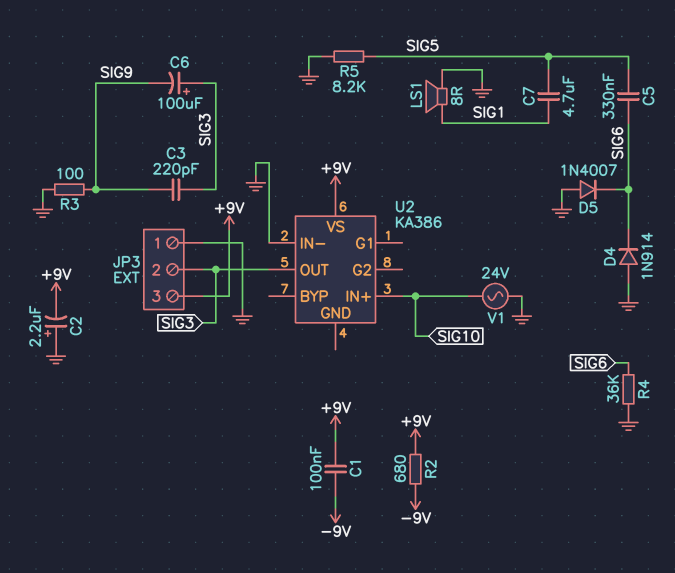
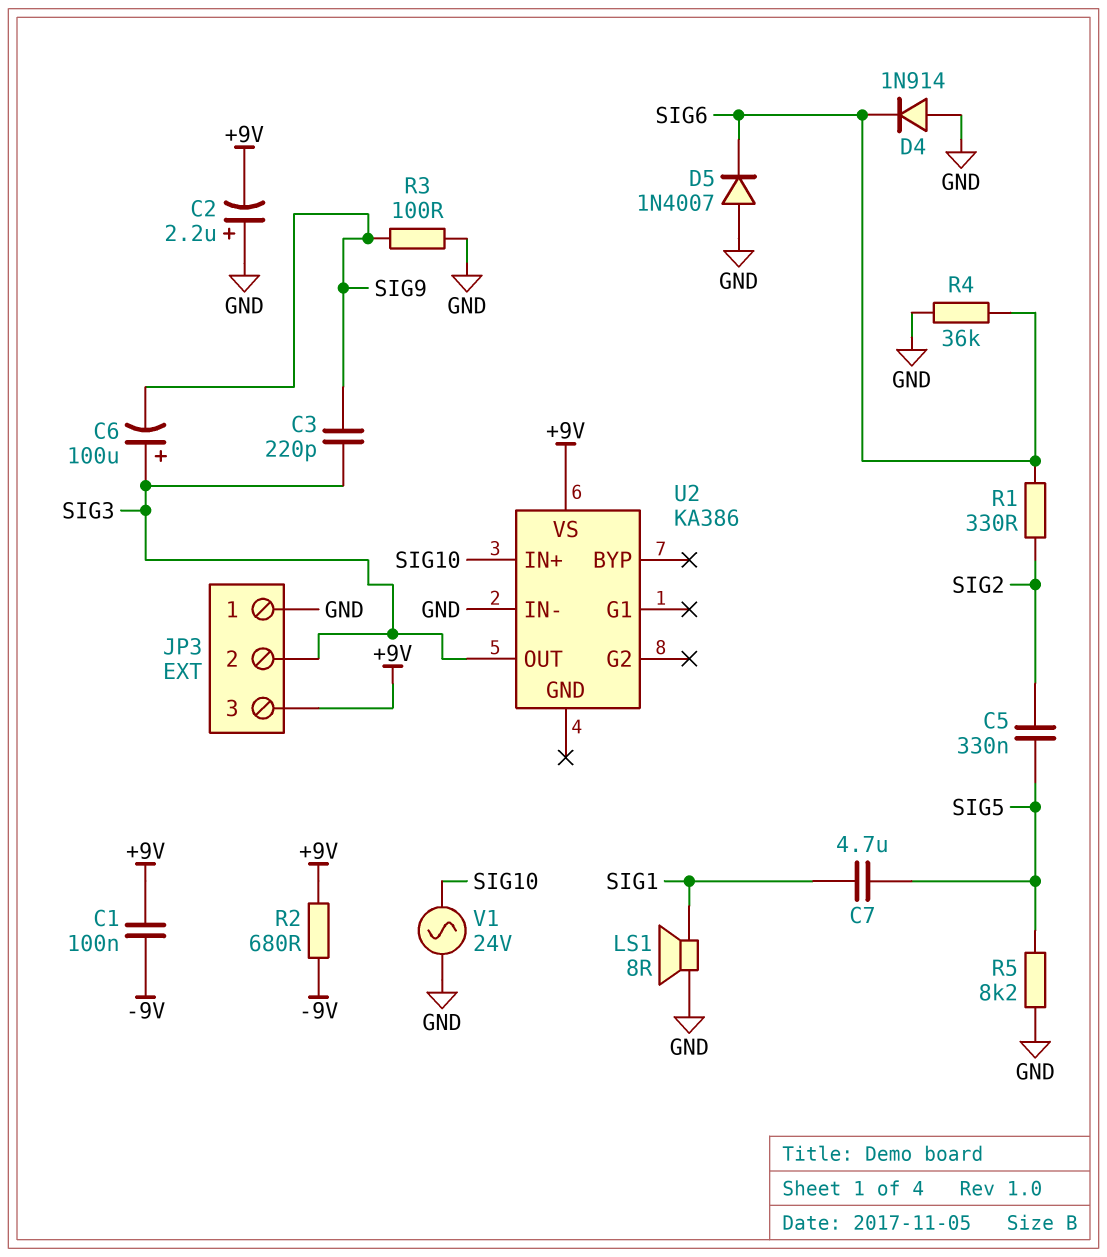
C5: 330nF (SIG5, SIG6) -> 330nF (SIG2, SIG5)
R1: none -> 330 (SIG2, SIG6)

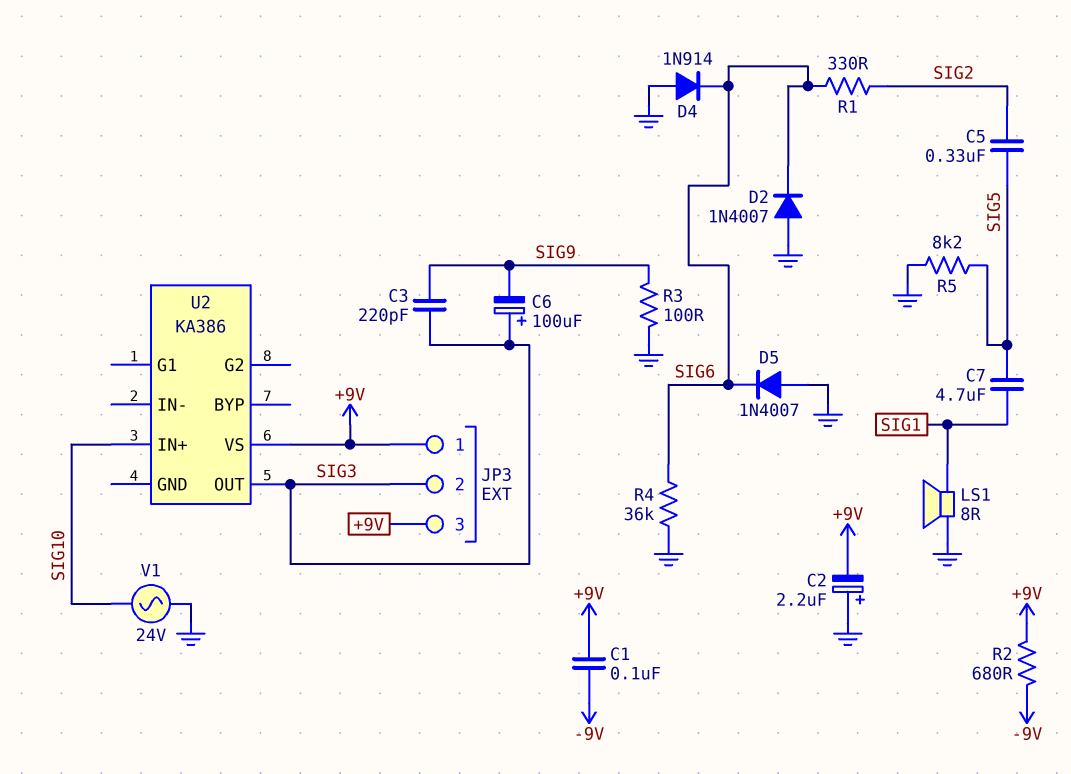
D2: none -> diode 1N4007 (A GND, K SIG6)
JP3 pin 1: GND -> +9V
U2 pin IN-: GND -> none

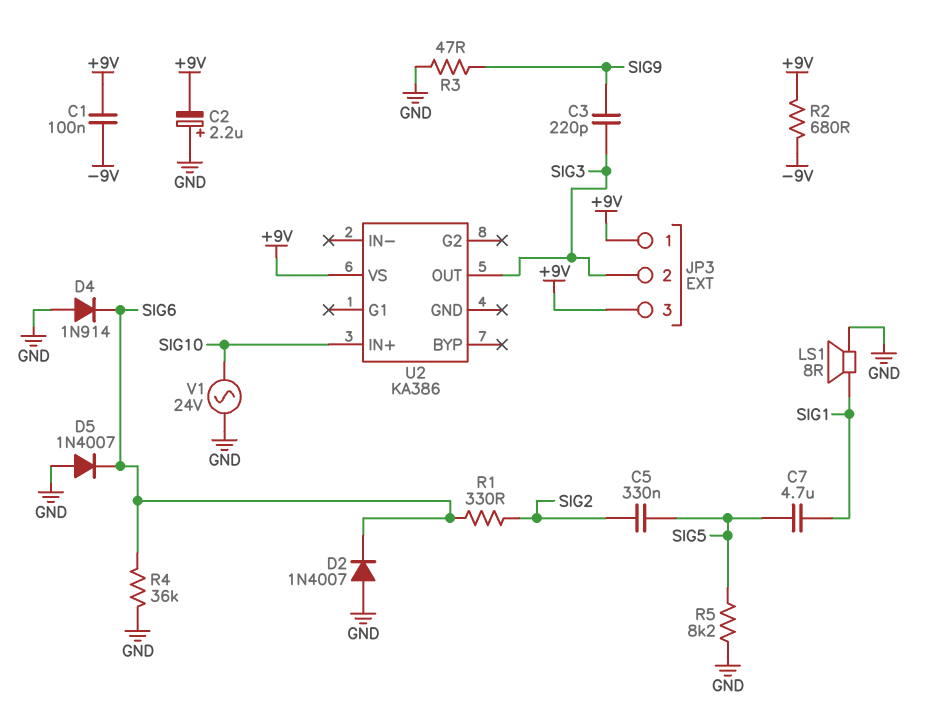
C6: 100uF (plus SIG3, minus SIG9) -> none
R3: 100 (GND, SIG9) -> 47 (GND, SIG9)

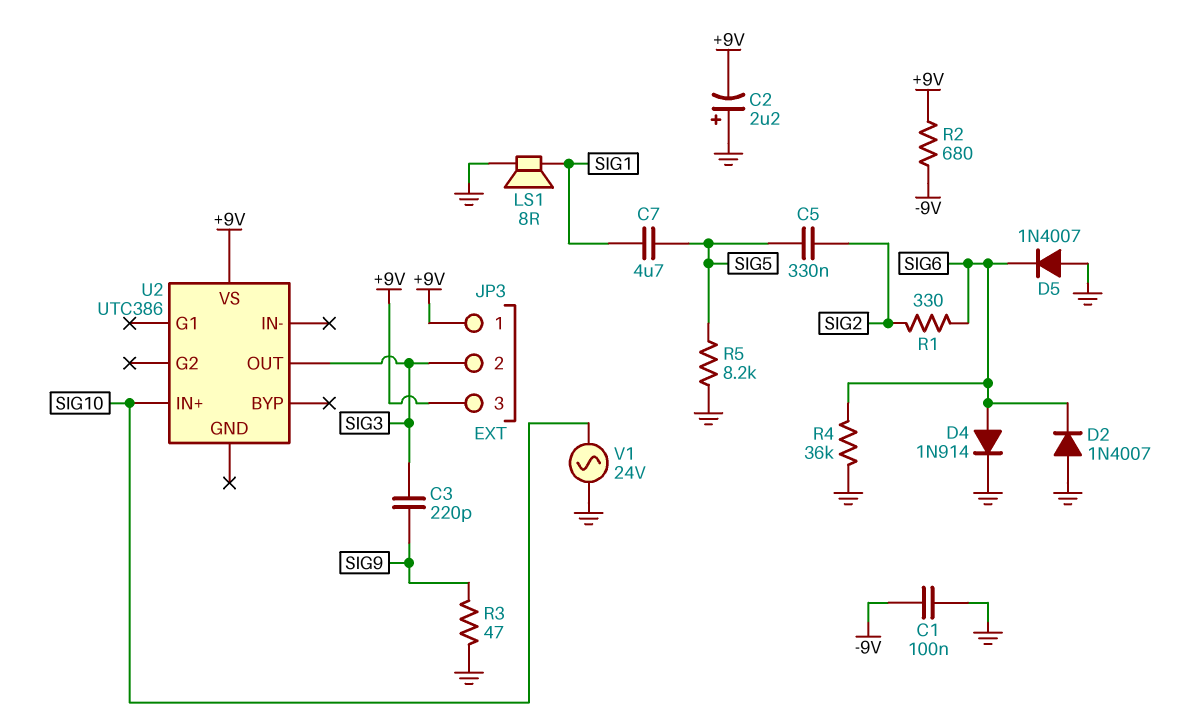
C1: 100nF (+9V, -9V) -> 100nF (-9V, GND)
D4: diode 1N914 (A GND, K SIG6) -> diode 1N914 (A SIG6, K GND)
U2: KA386 -> UTC386

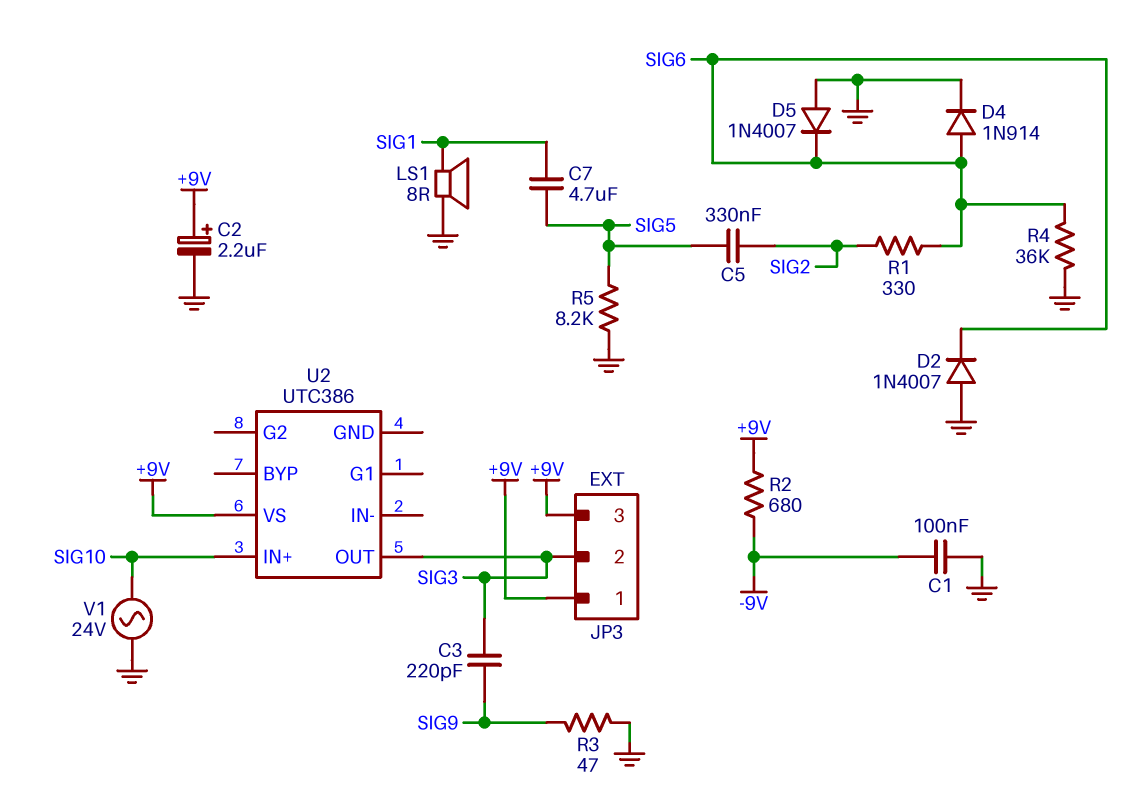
C2: 2.2uF (plus GND, minus +9V) -> 2.2uF (plus +9V, minus GND)

